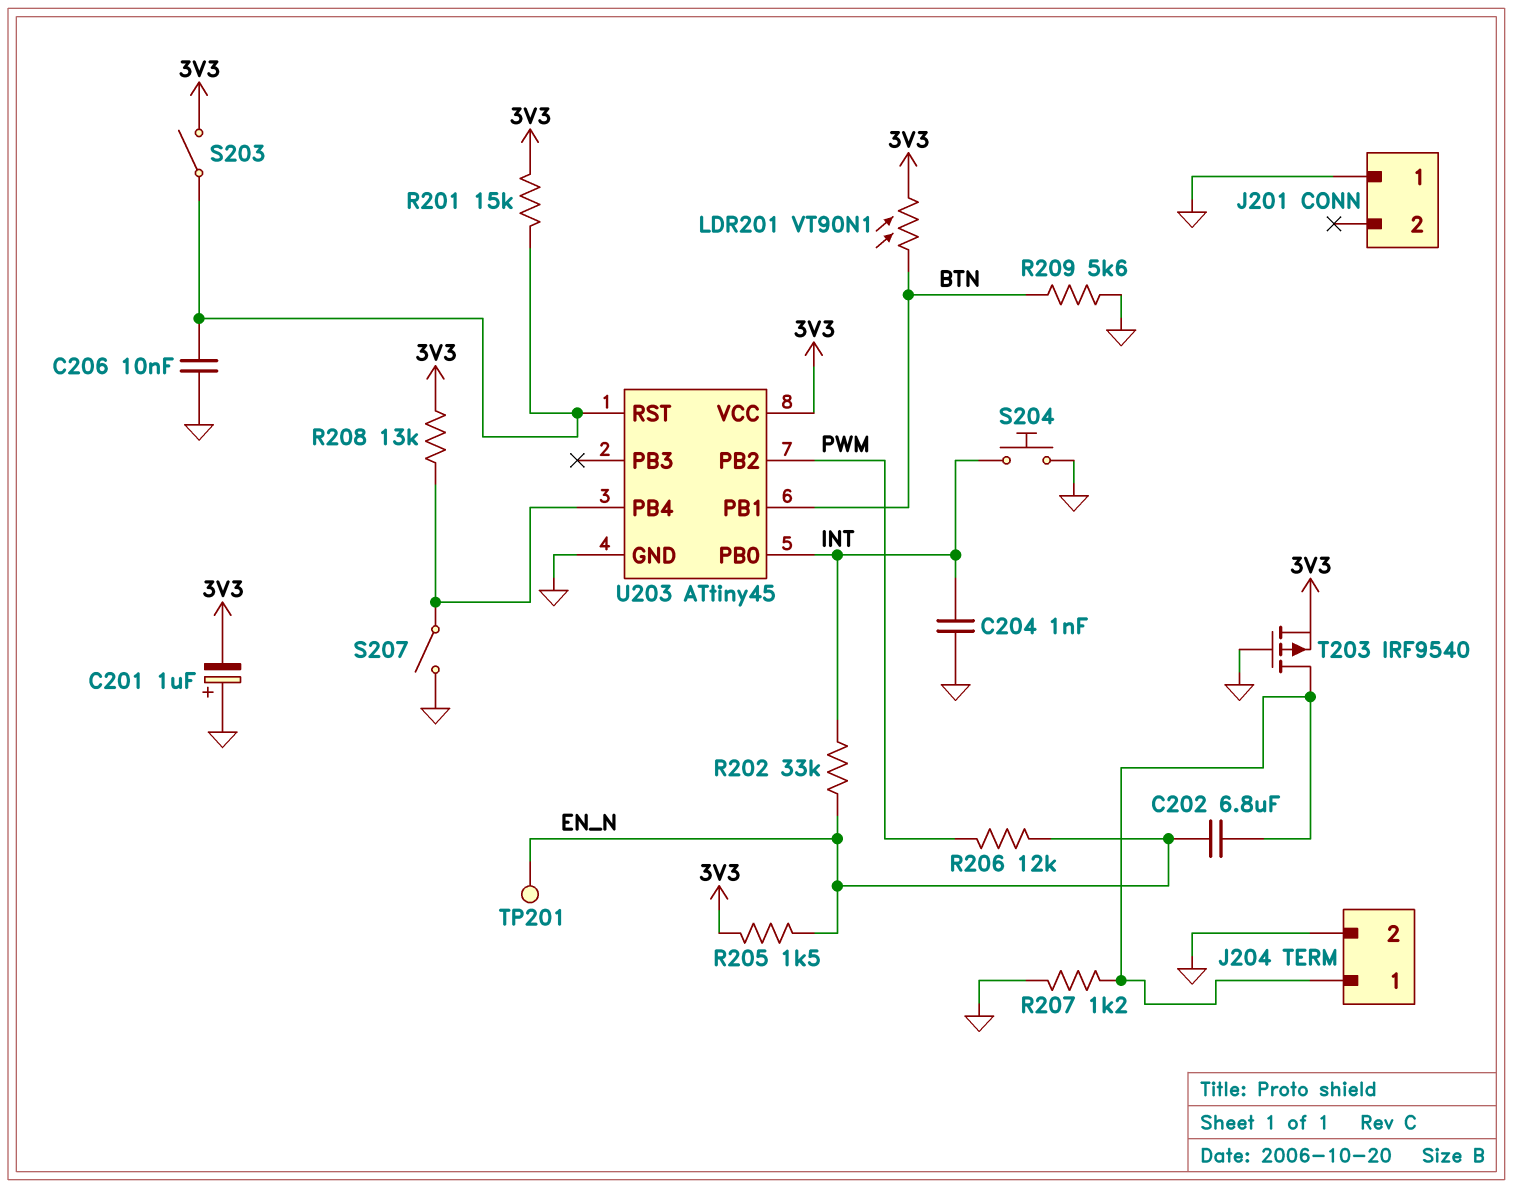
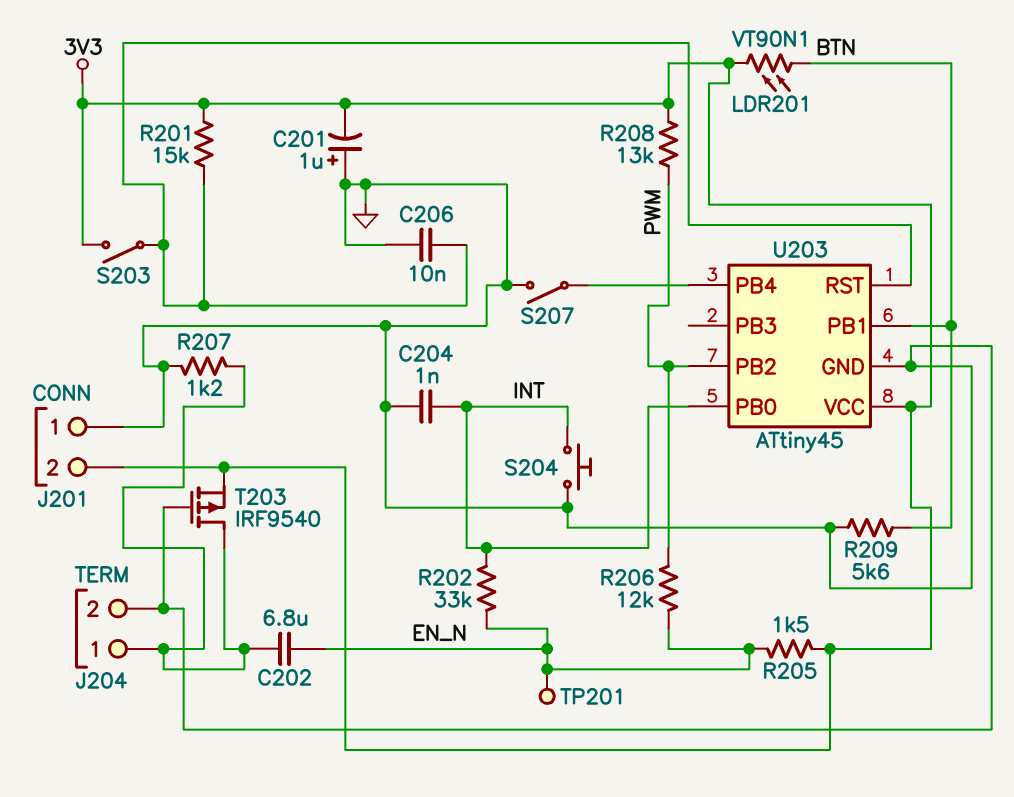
J201 pin 2: none -> 3V3
R208: 13k (3V3, U203/PB4) -> 13k (3V3, PWM)

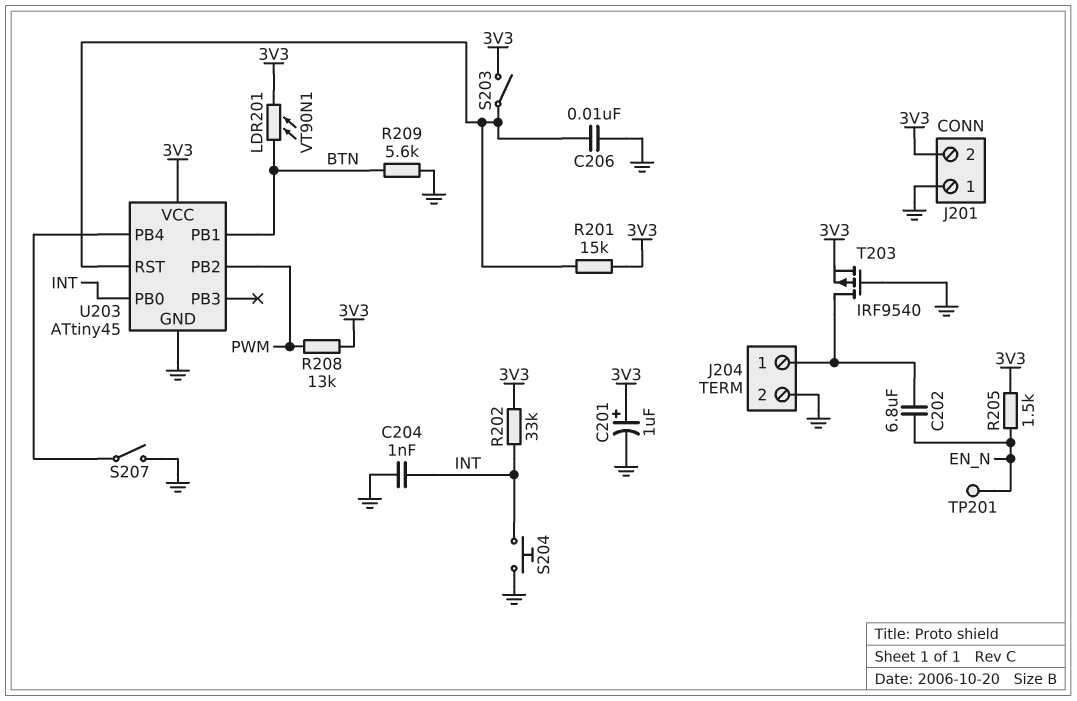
C201: 1uF (plus GND, minus 3V3) -> 1uF (plus 3V3, minus GND)
R202: 33k (EN_N, INT) -> 33k (3V3, INT)
R206: 12k (EN_N, PWM) -> none
R207: 1.2k (GND, J204/1) -> none

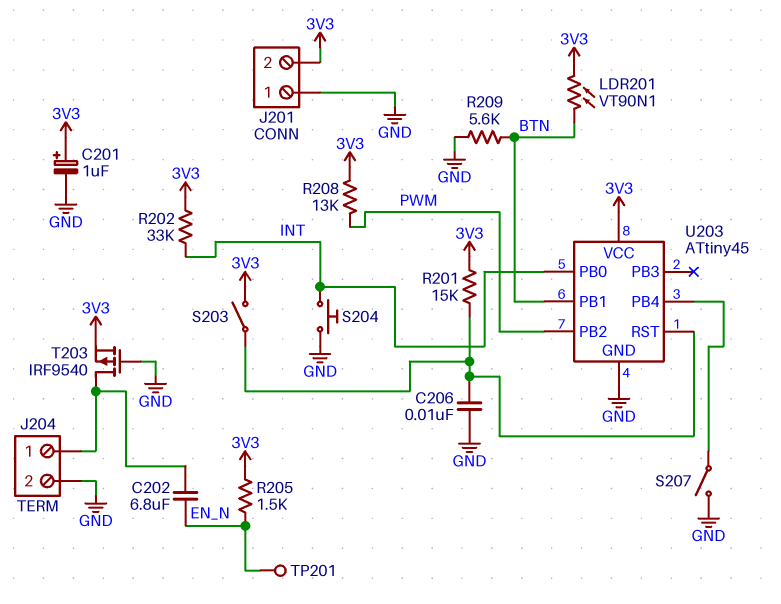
C204: 1nF (GND, INT) -> none

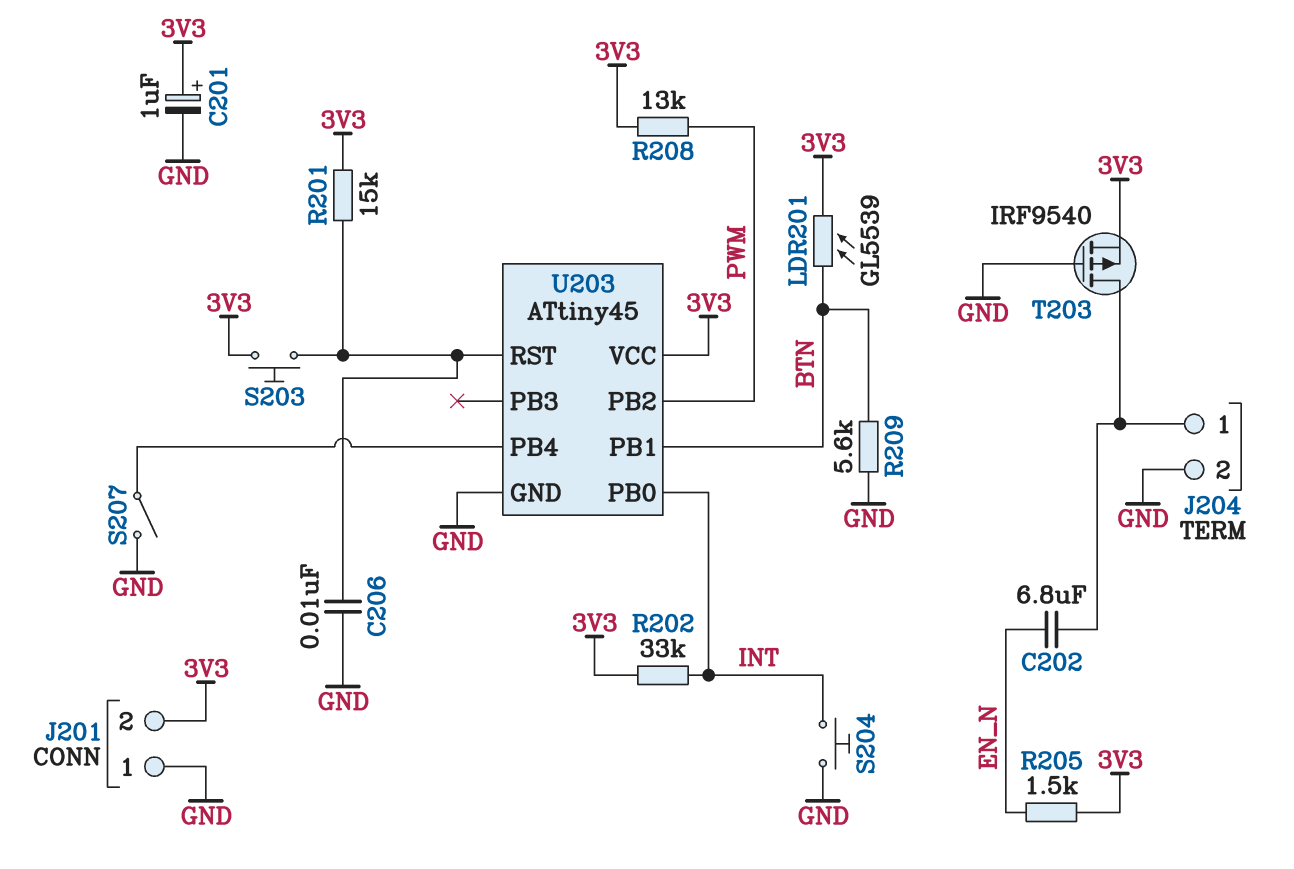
LDR201: VT90N1 (3V3, BTN) -> GL5539 (3V3, BTN)
S203: switch (3V3, U203/RST) -> button (3V3, U203/RST)
TP201: test point (EN_N) -> none

